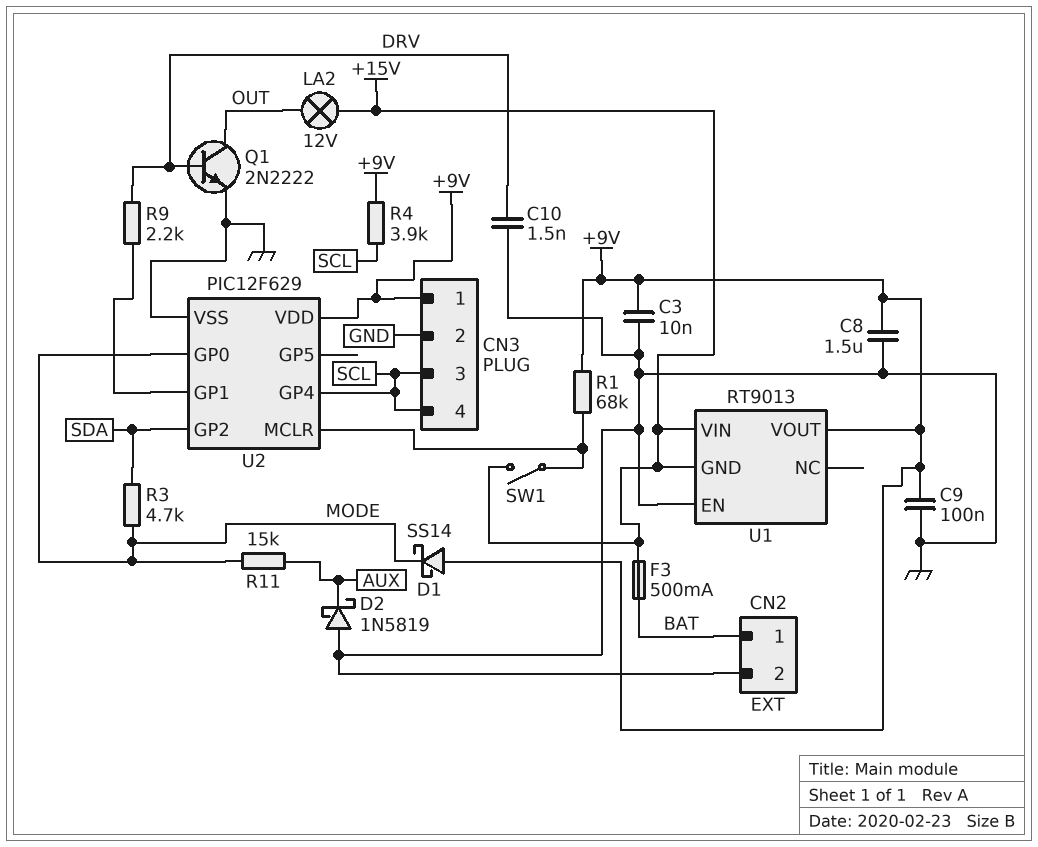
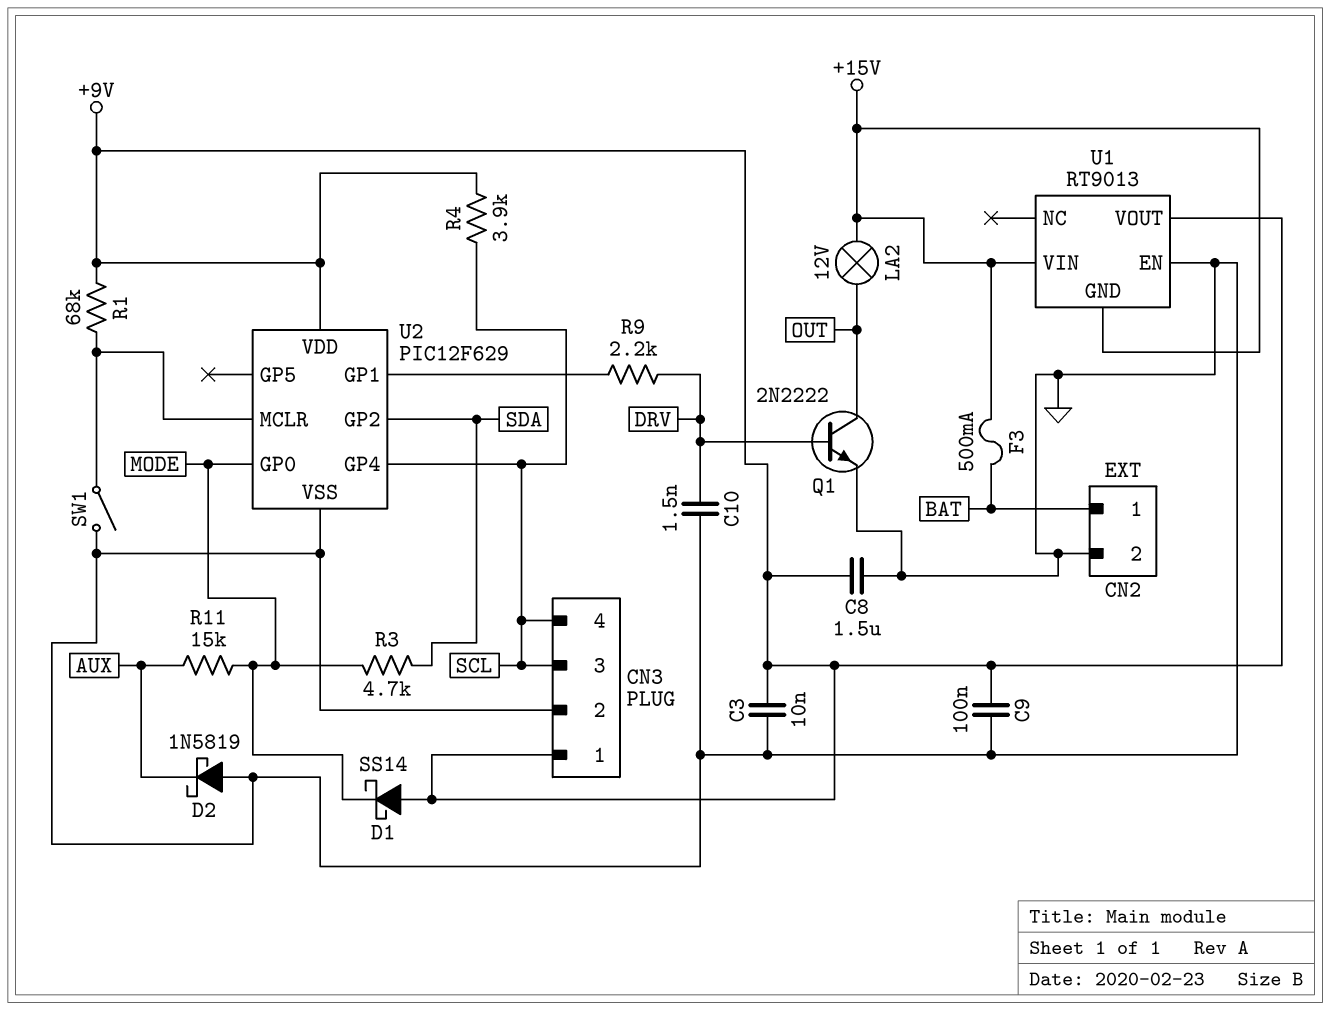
SW1: switch (+15V, U2/MCLR) -> switch (GND, U2/MCLR)

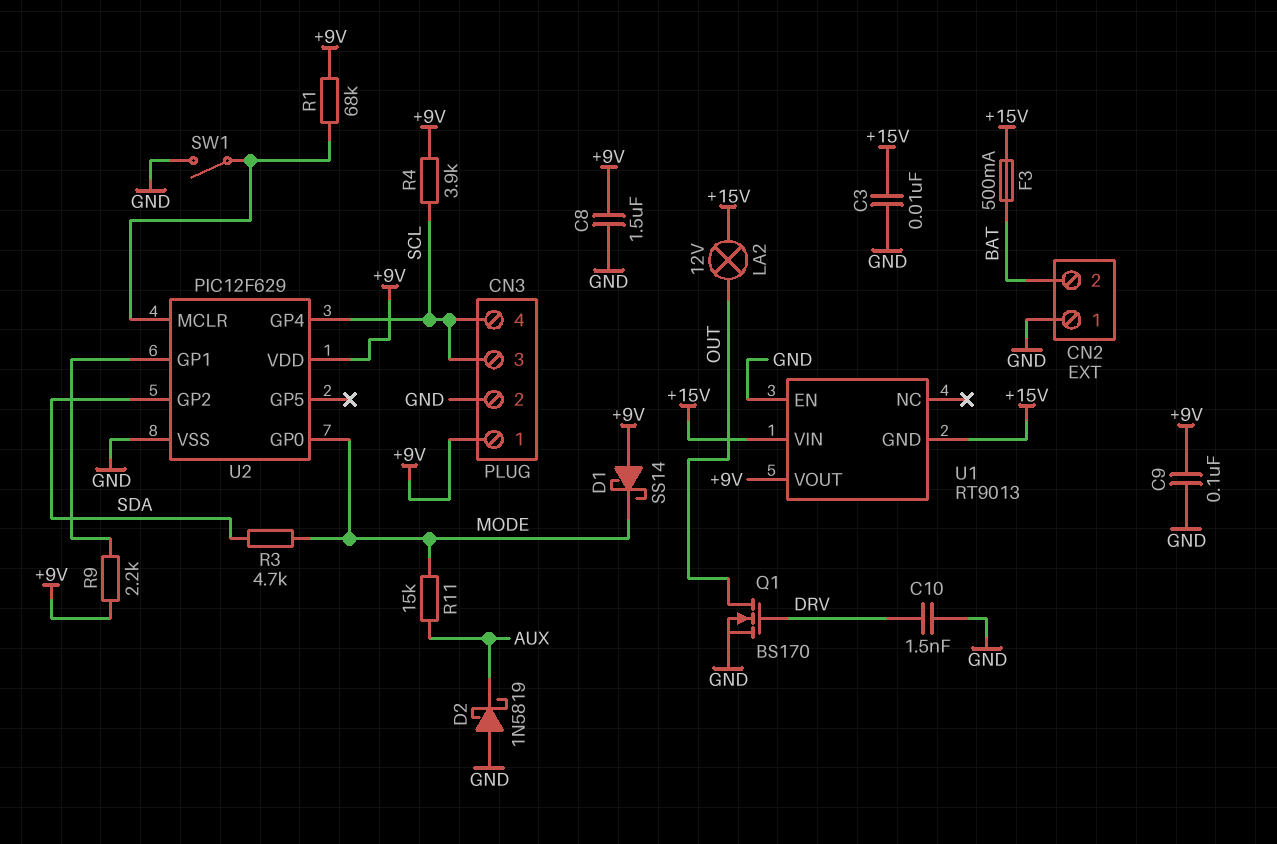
C3: 10nF (+9V, GND) -> 10nF (+15V, GND)
CN2 pin 1: BAT -> GND
CN2 pin 2: GND -> BAT
Q1: NPN 2N2222 (B DRV, C OUT, E GND) -> NMOS BS170 (G DRV, D OUT, S GND)
R9: 2.2k (DRV, U2/GP1) -> 2.2k (+9V, U2/GP1)

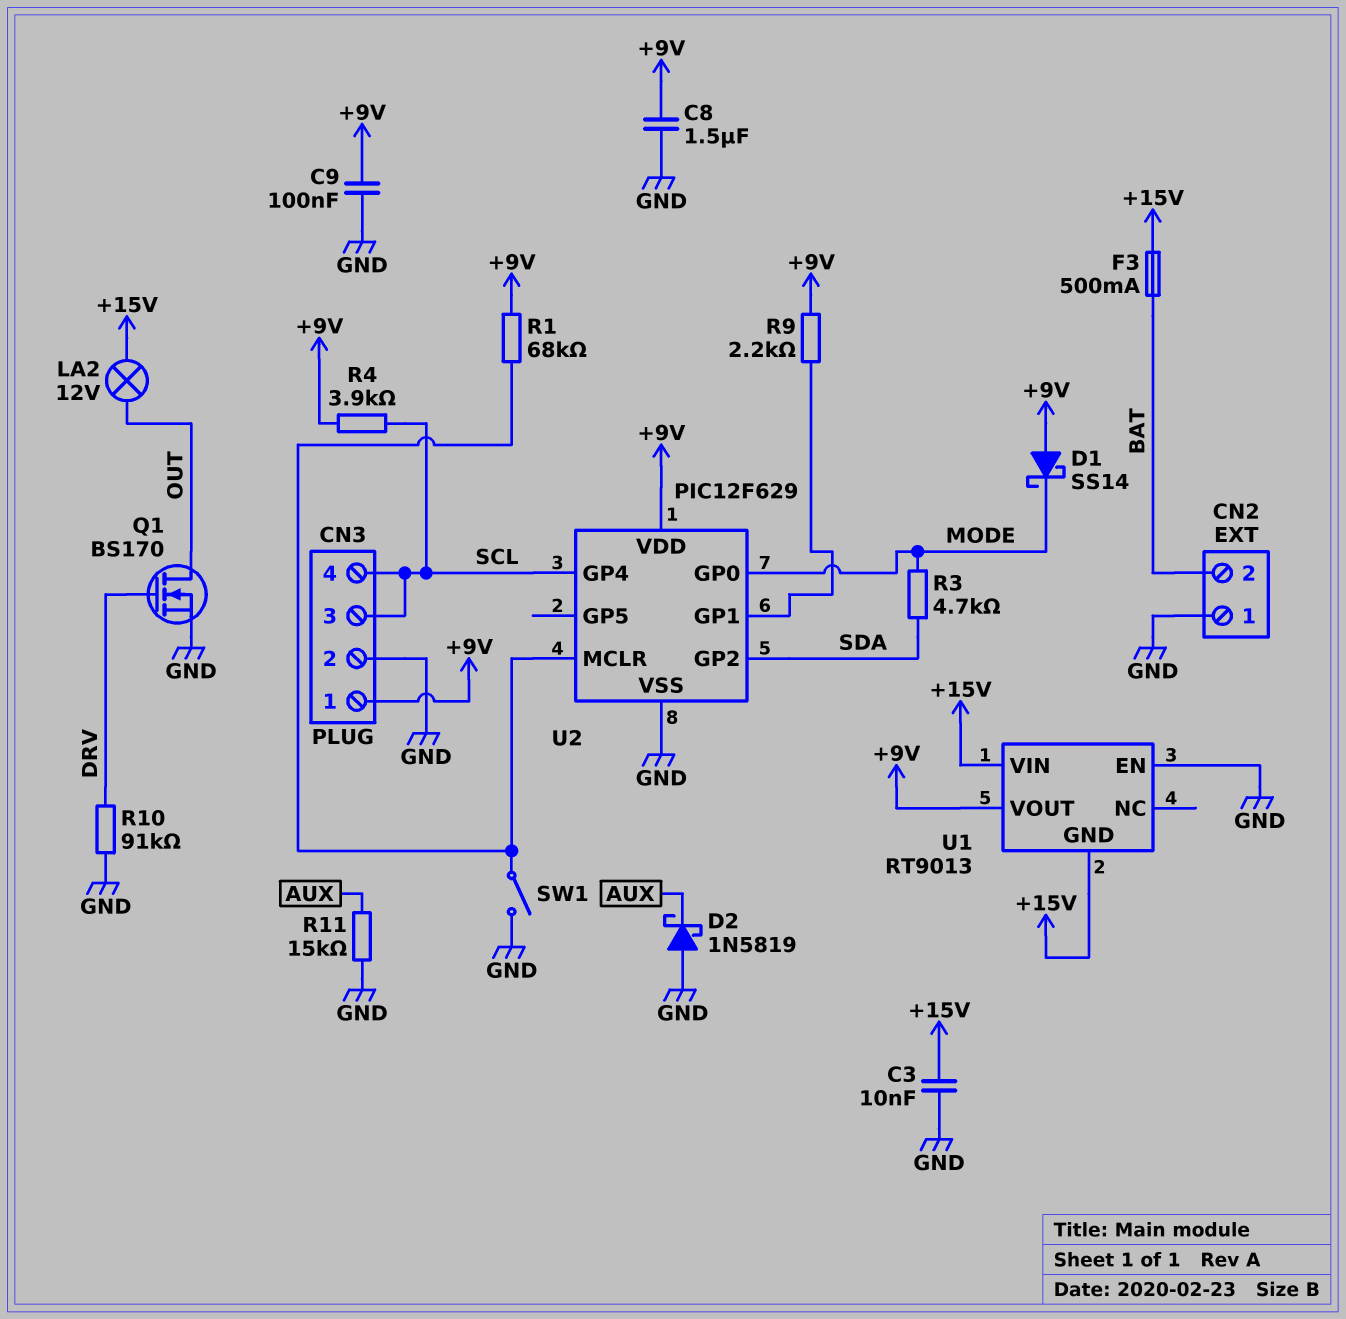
C10: 1.5nF (DRV, GND) -> none
R10: none -> 91k (DRV, GND)
R11: 15k (AUX, MODE) -> 15k (AUX, GND)

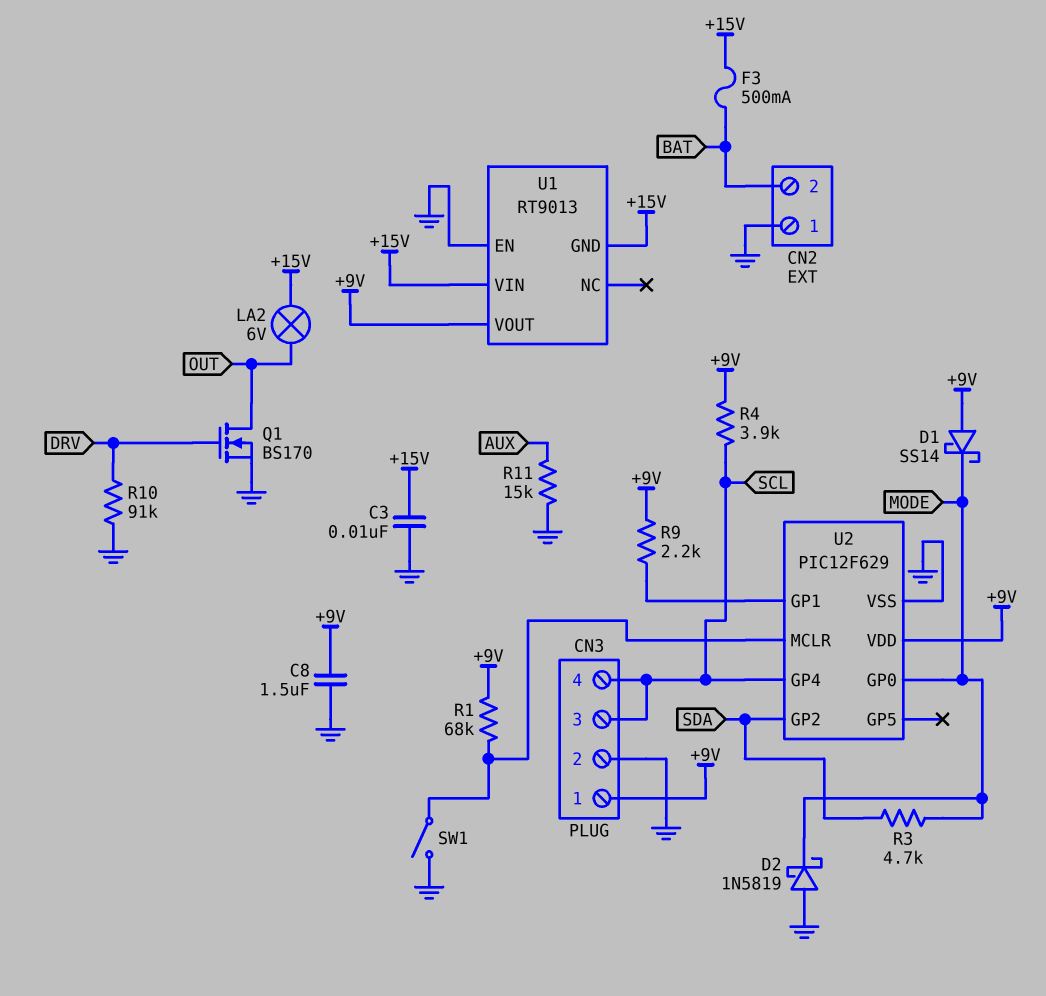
C9: 100nF (+9V, GND) -> none
D2: schottky 1N5819 (A GND, K AUX) -> schottky 1N5819 (A GND, K MODE)
LA2: lamp 12V (+15V, OUT) -> lamp 6V (+15V, OUT)

